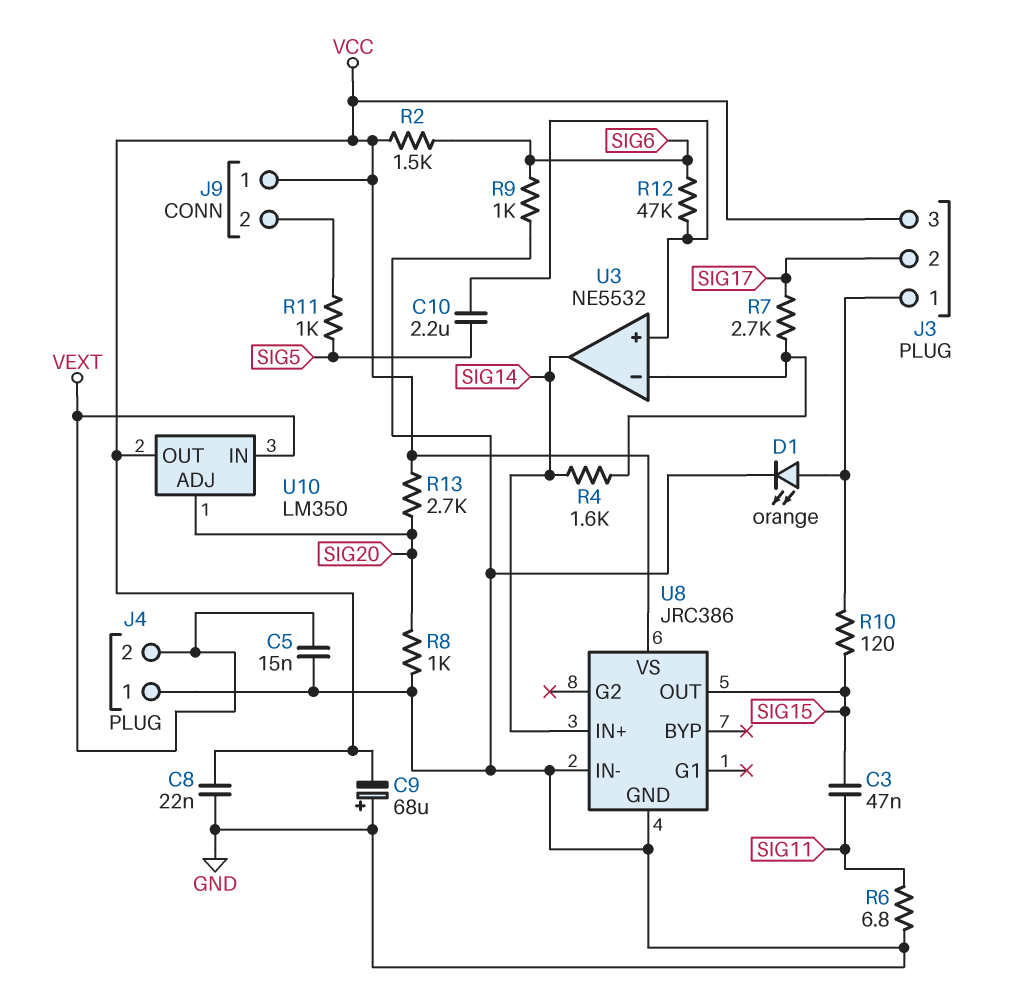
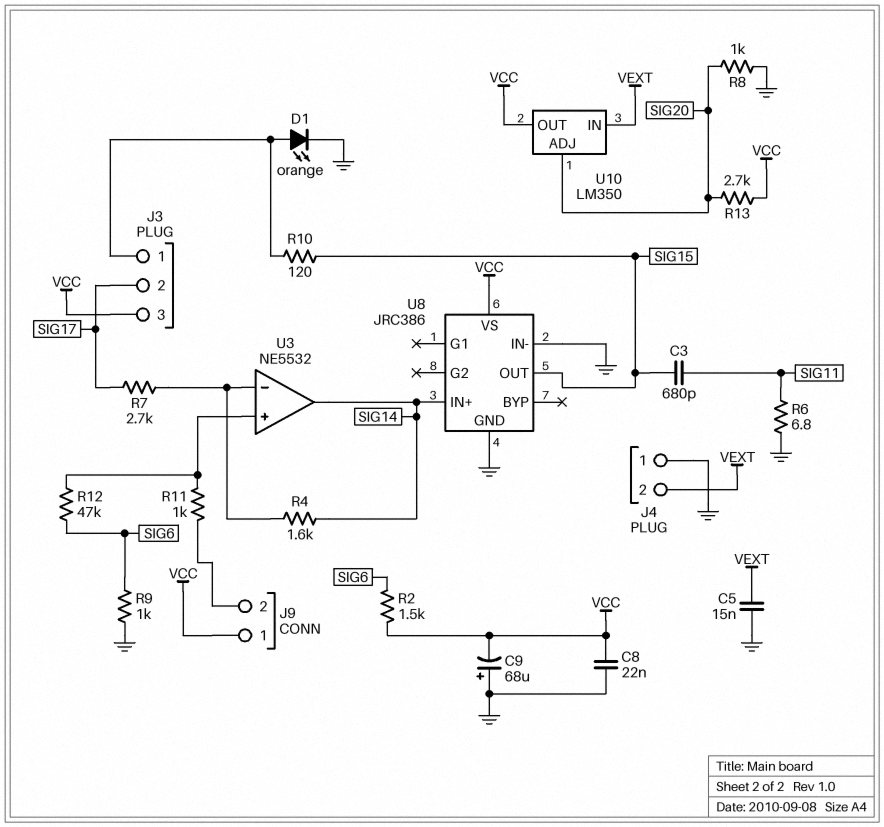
C3: 47nF (SIG11, SIG15) -> 680pF (SIG11, SIG15)
C10: 2.2uF (SIG5, U3/in+) -> none
R11: 1k (J9/2, SIG5) -> 1k (J9/2, U3/in+)

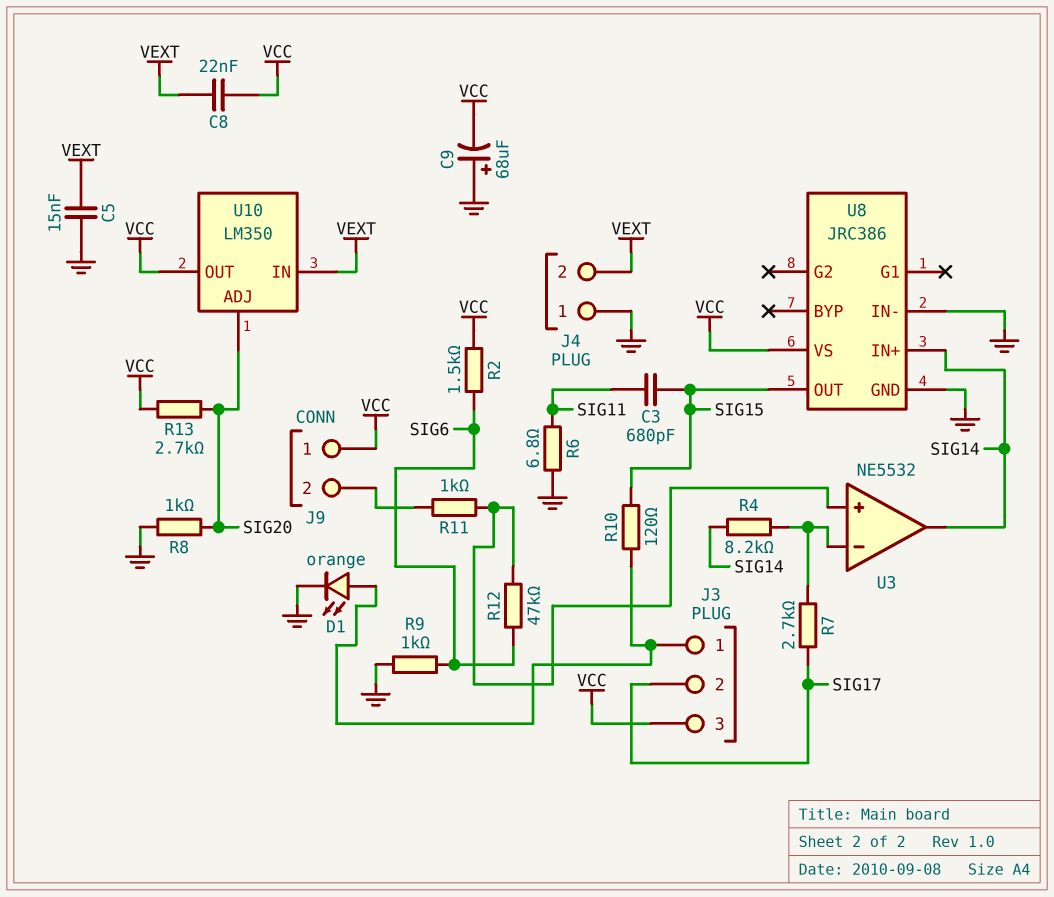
C8: 22nF (GND, VCC) -> 22nF (VCC, VEXT)
R4: 1.6k (SIG14, U3/in-) -> 8.2k (SIG14, U3/in-)

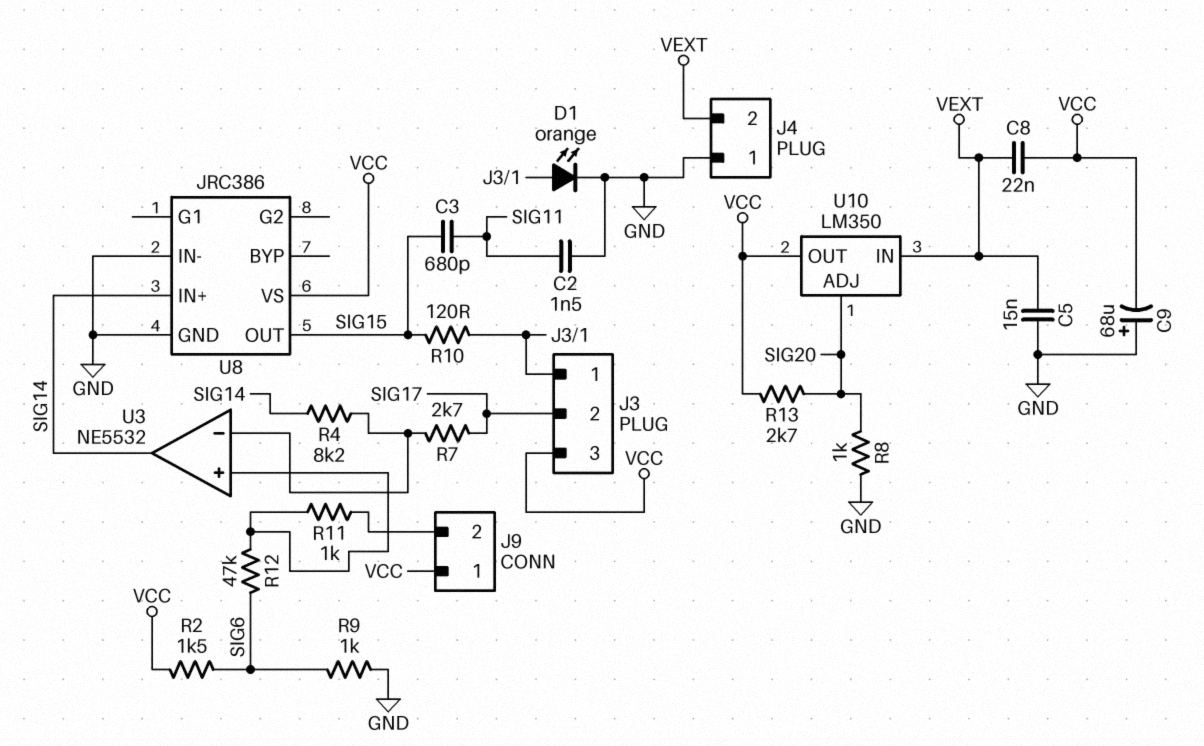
C2: none -> 1.5nF (GND, SIG11)
R6: 6.8 (GND, SIG11) -> none

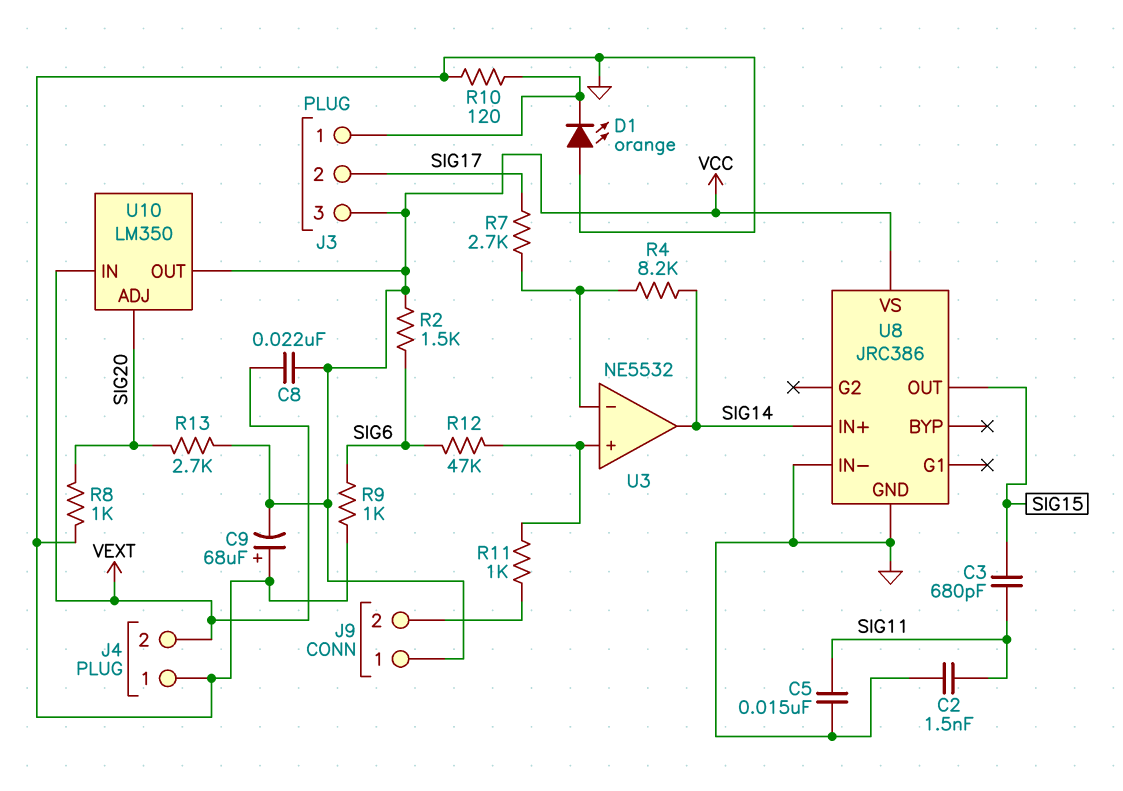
C5: 15nF (GND, VEXT) -> 15nF (GND, SIG11)
D1: LED orange (A J3/1, K GND) -> LED orange (A GND, K J3/1)
R10: 120 (J3/1, SIG15) -> 120 (GND, J3/1)

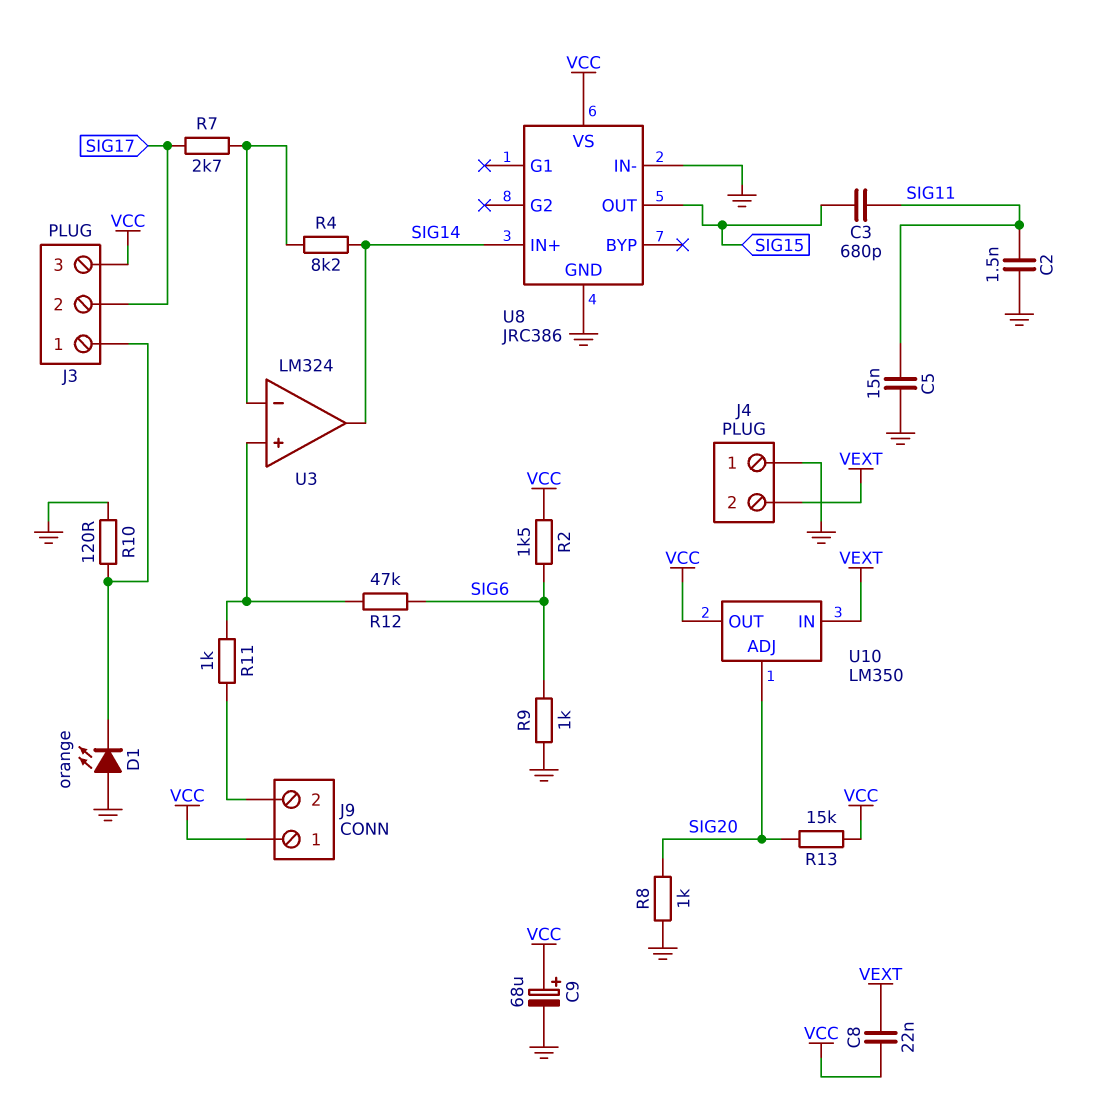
C9: 68uF (plus GND, minus VCC) -> 68uF (plus VCC, minus GND)
R13: 2.7k (SIG20, VCC) -> 15k (SIG20, VCC)
U3: NE5532 -> LM324

